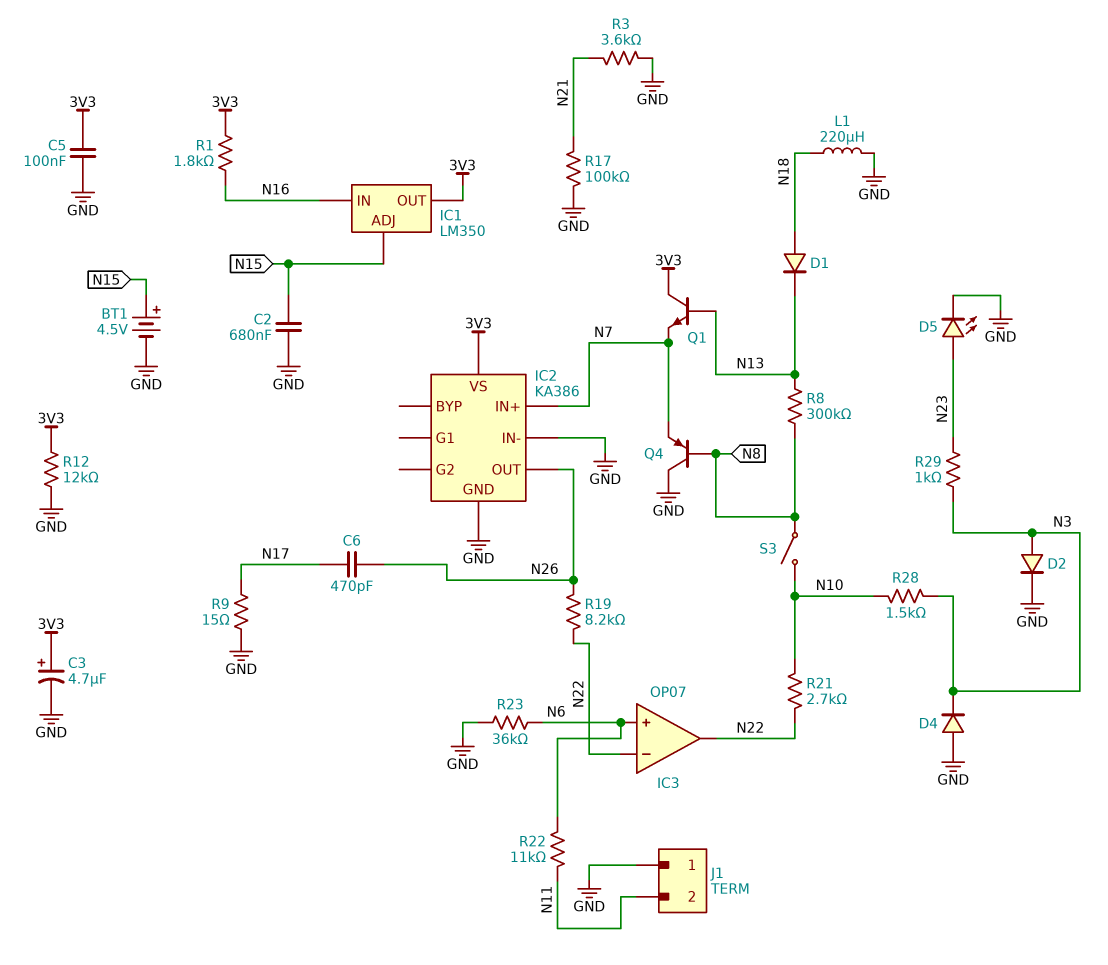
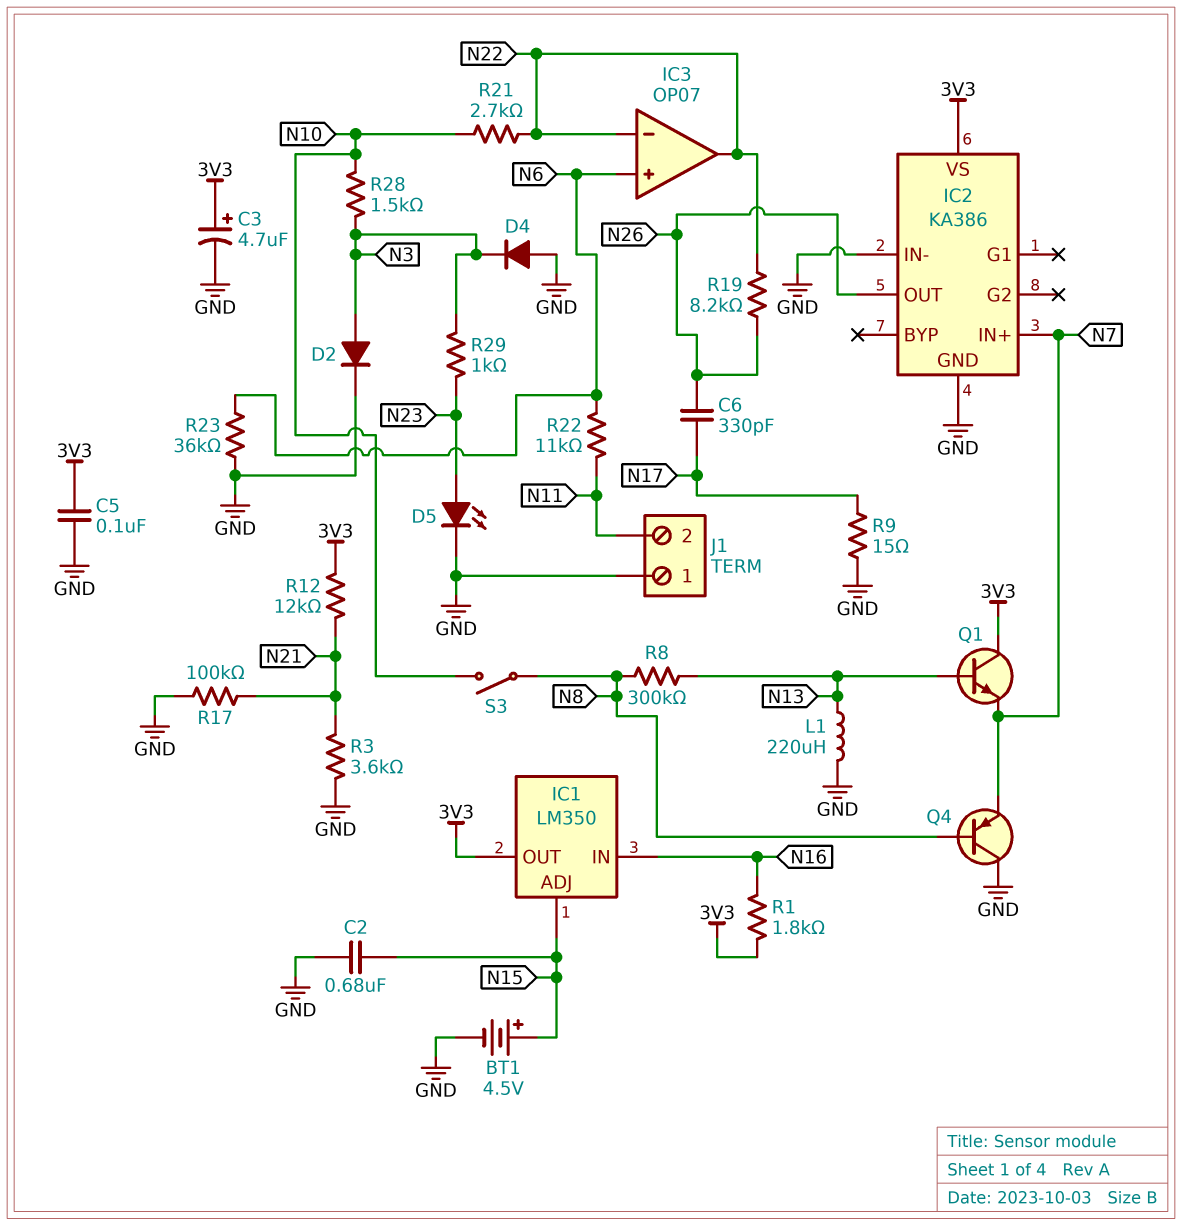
C6: 470pF (N17, N26) -> 330pF (N17, N26)
D1: diode (A N18, K N13) -> none
L1: 220uH (GND, N18) -> 220uH (GND, N13)
R12: 12k (3V3, GND) -> 12k (3V3, N21)

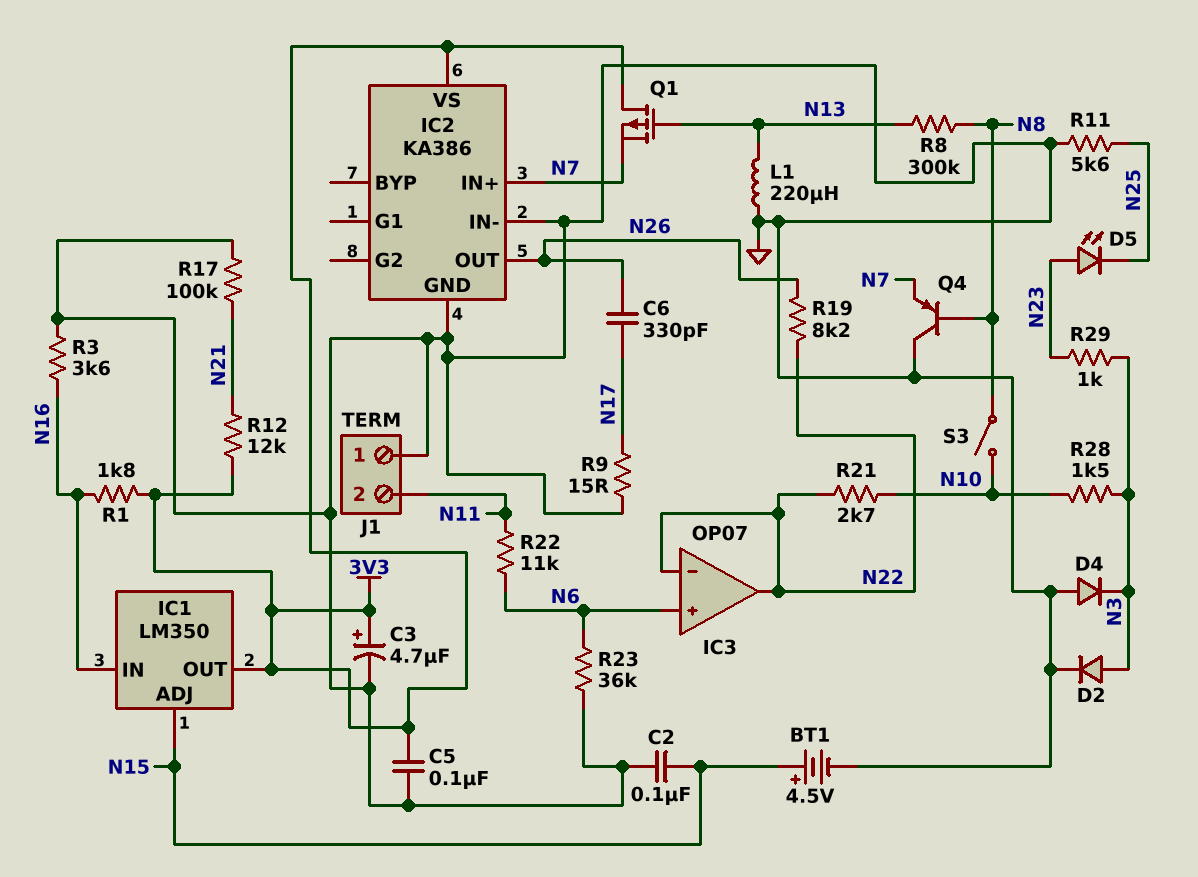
C2: 680nF (GND, N15) -> 100nF (GND, N15)
D5: LED (A N23, K GND) -> LED (A N23, K N25)
Q1: NPN (B N13, C 3V3, E N7) -> PMOS (G N13, D 3V3, S N7)
R3: 3.6k (GND, N21) -> 3.6k (GND, N16)
R11: none -> 5.6k (GND, N25)

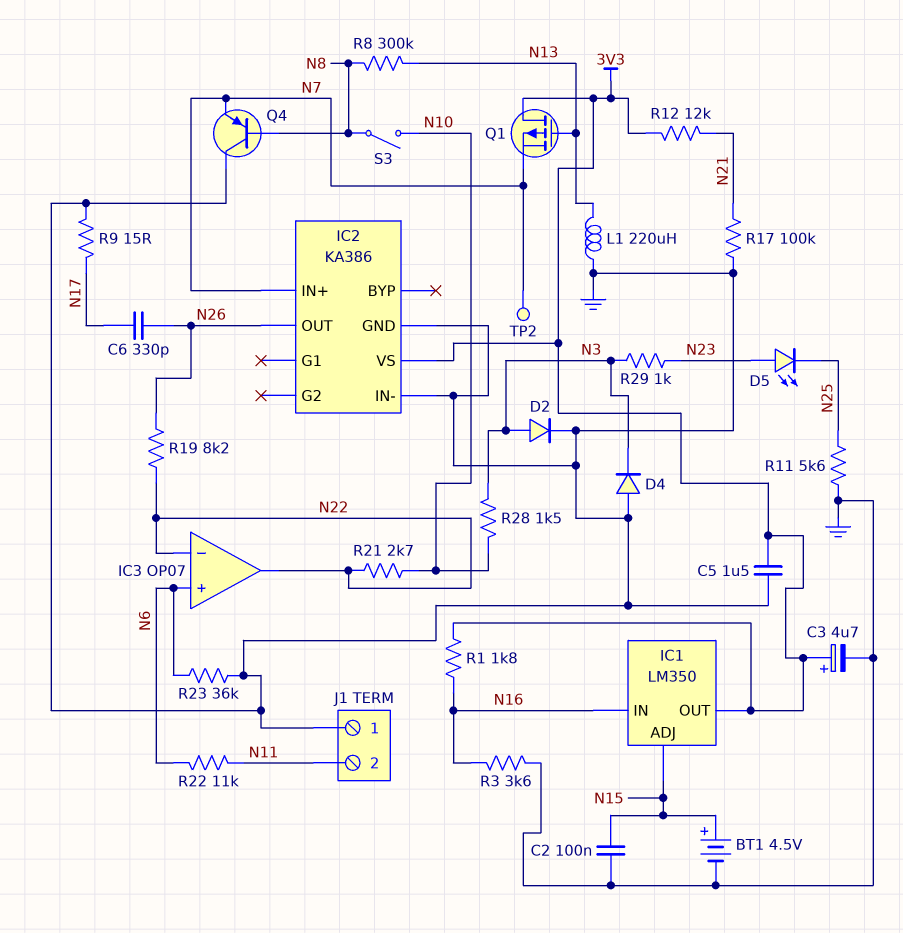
C5: 100nF (3V3, GND) -> 1.5uF (3V3, GND)
TP2: none -> test point (N7)

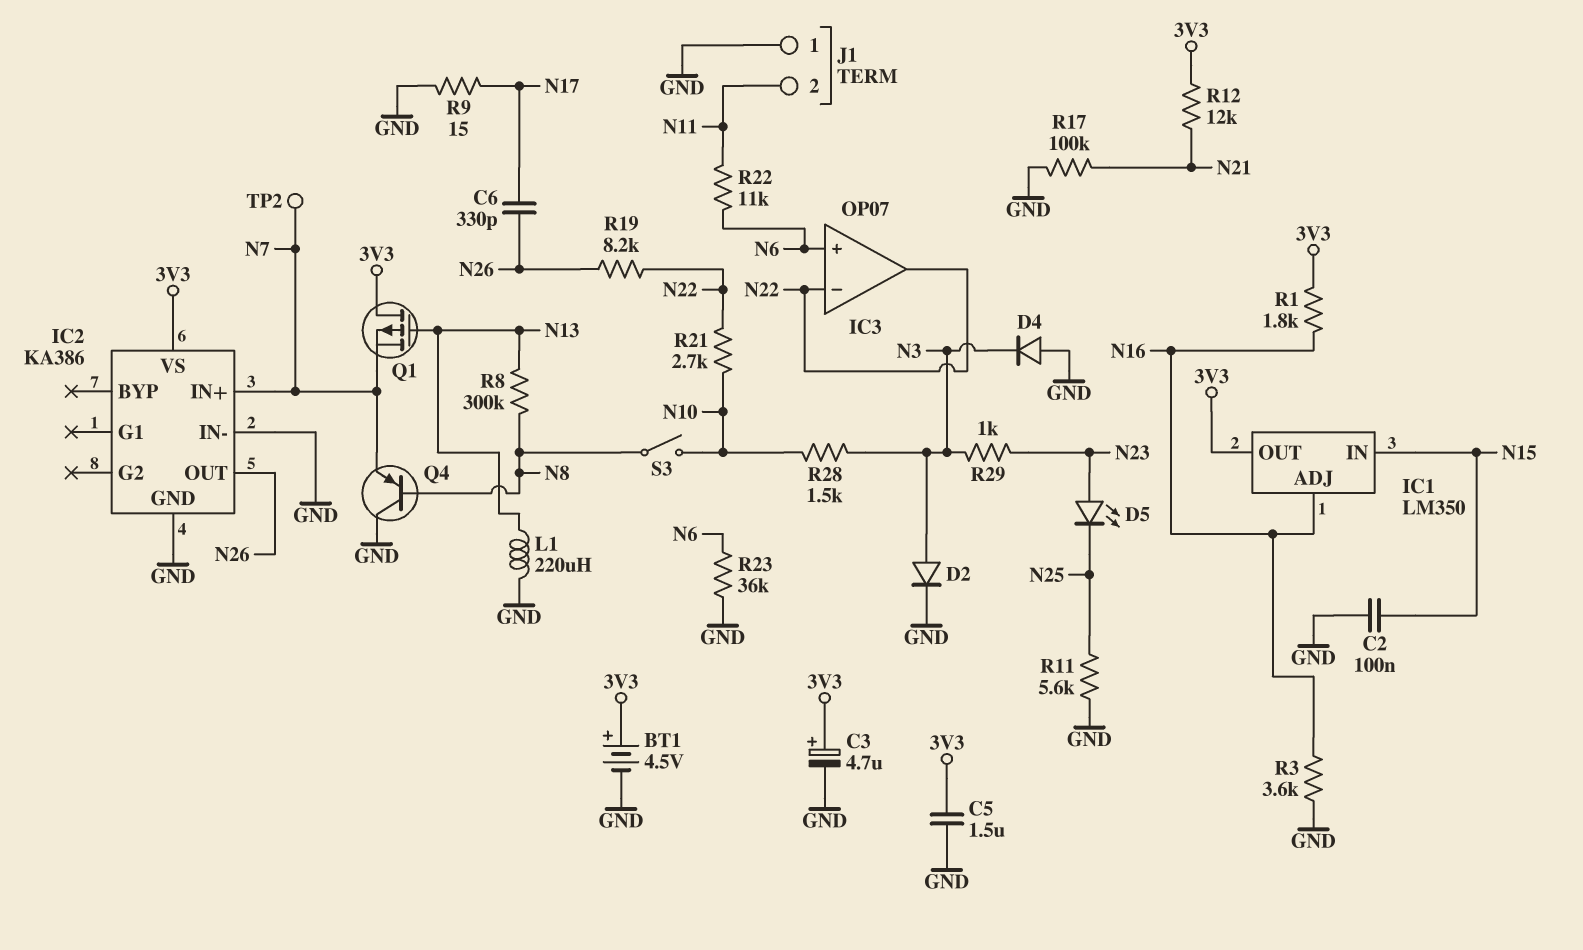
BT1: 4.5V (plus N15, minus GND) -> 4.5V (plus 3V3, minus GND)
IC1 pin ADJ: N15 -> N16
IC1 pin IN: N16 -> N15

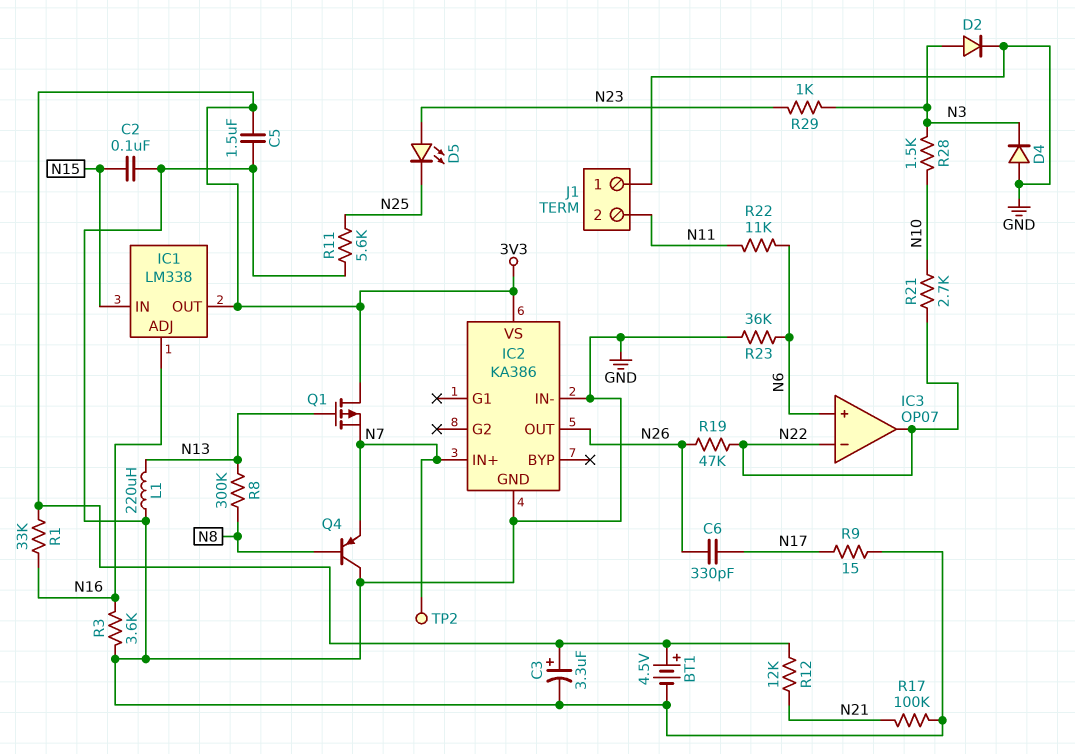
C3: 4.7uF (plus 3V3, minus GND) -> 3.3uF (plus 3V3, minus GND)
IC1: LM350 -> LM338
R1: 1.8k (3V3, N16) -> 33k (3V3, N16)
R19: 8.2k (N22, N26) -> 47k (N22, N26)
S3: switch (N8, N10) -> none

